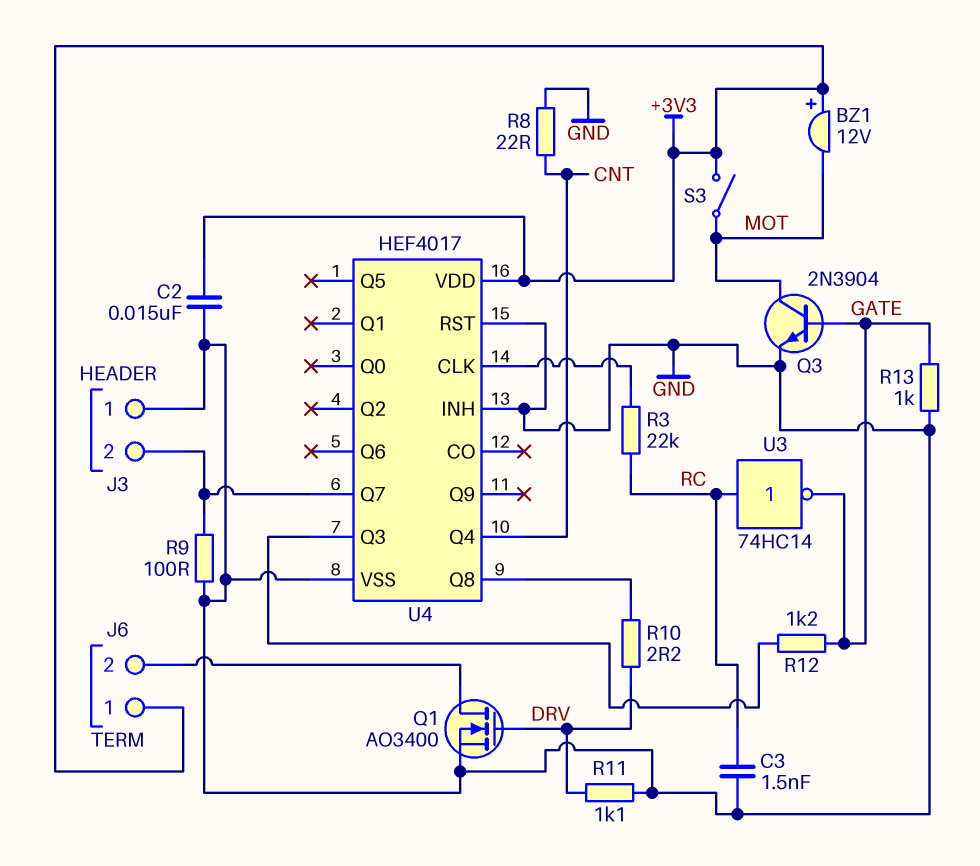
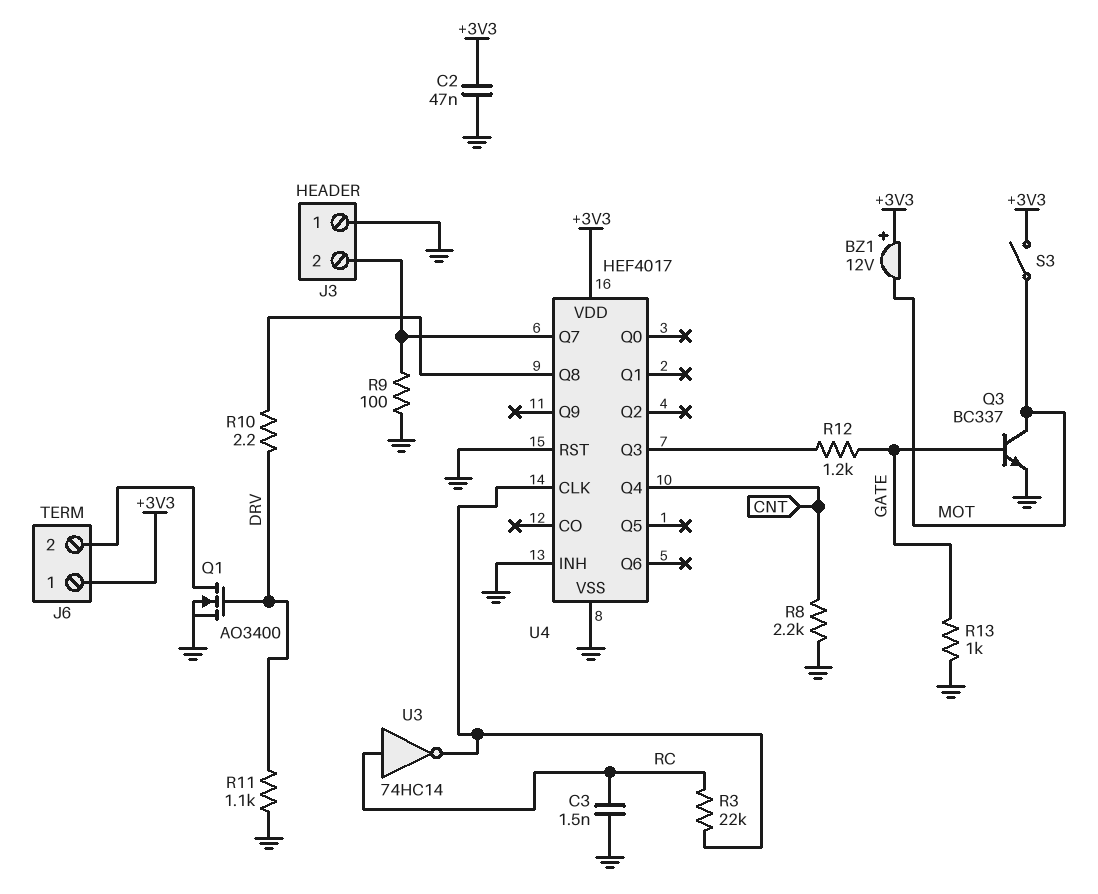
C2: 15nF (+3V3, GND) -> 47nF (+3V3, GND)
Q3: NPN 2N3904 (B GATE, C MOT, E GND) -> NPN BC337 (B GATE, C MOT, E GND)
R8: 22 (CNT, GND) -> 2.2k (CNT, GND)
U3: NOT 74HC14 (in RC, out GATE) -> NOT 74HC14 (in RC, out U4/CLK)

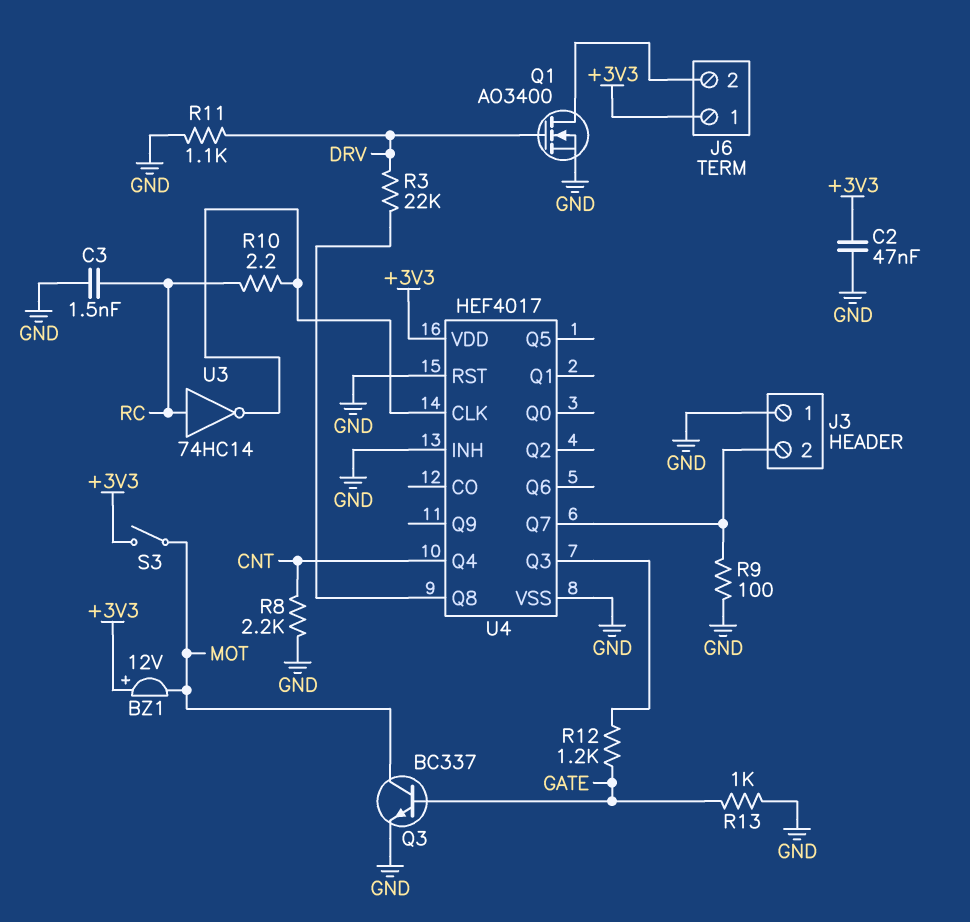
R3: 22k (RC, U4/CLK) -> 22k (DRV, U4/Q8)
R10: 2.2 (DRV, U4/Q8) -> 2.2 (RC, U4/CLK)

